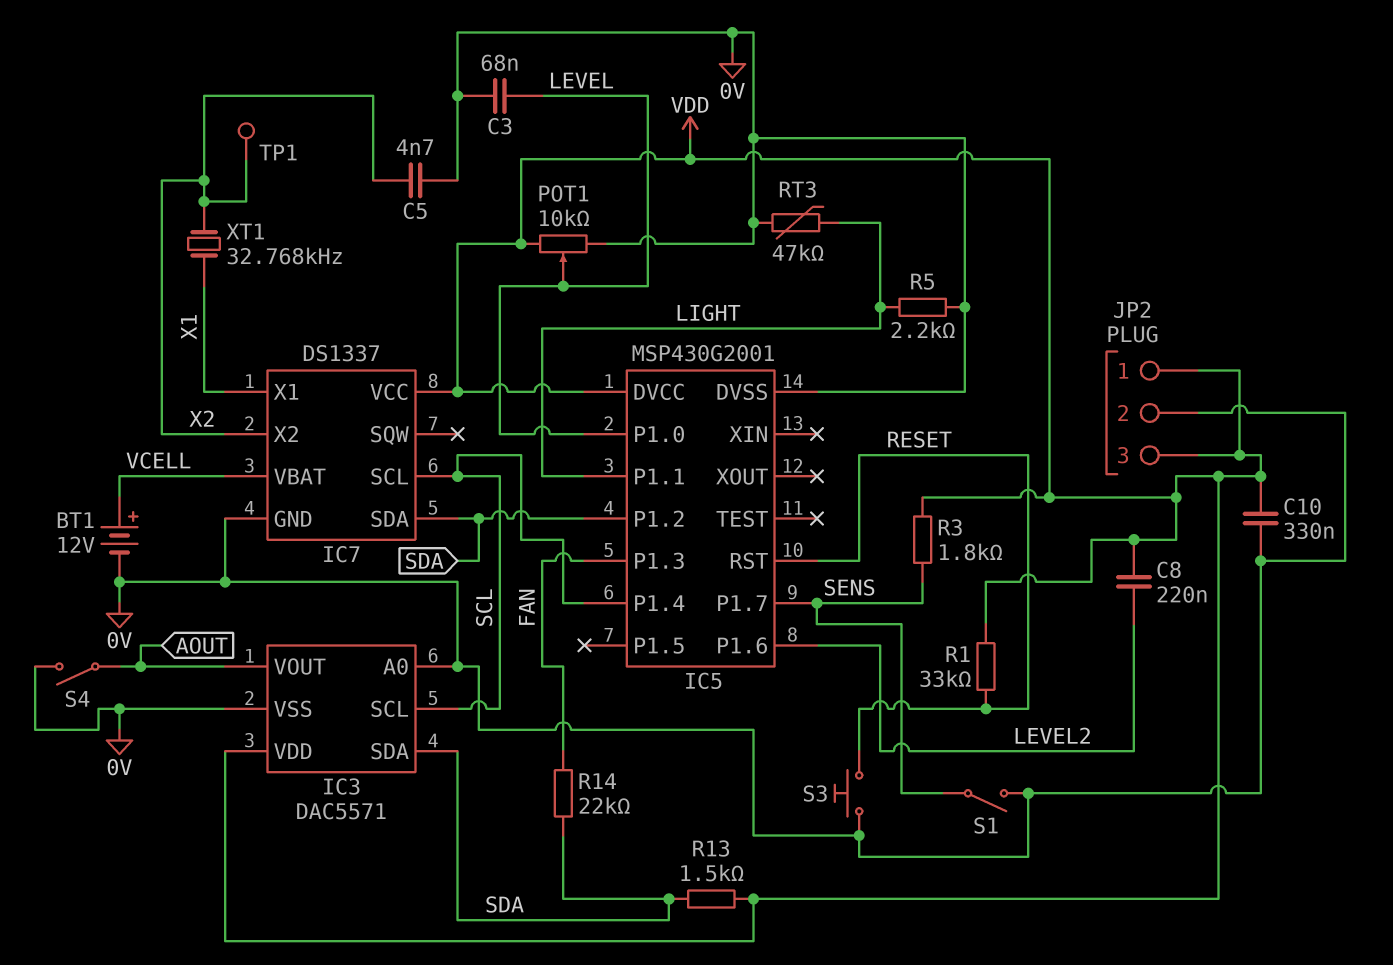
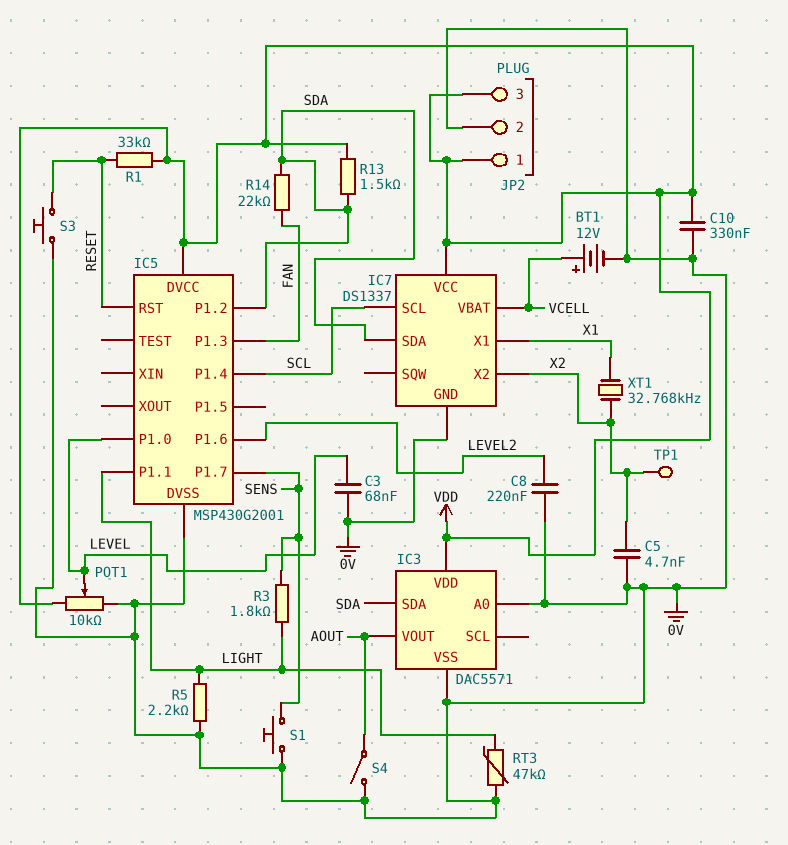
C8: 220nF (LEVEL2, VDD) -> 220nF (0V, LEVEL2)
IC3 pin SCL: SCL -> none
R3: 1.8k (SENS, VDD) -> 1.8k (LIGHT, SENS)
S1: switch (0V, SENS) -> button (0V, SENS)

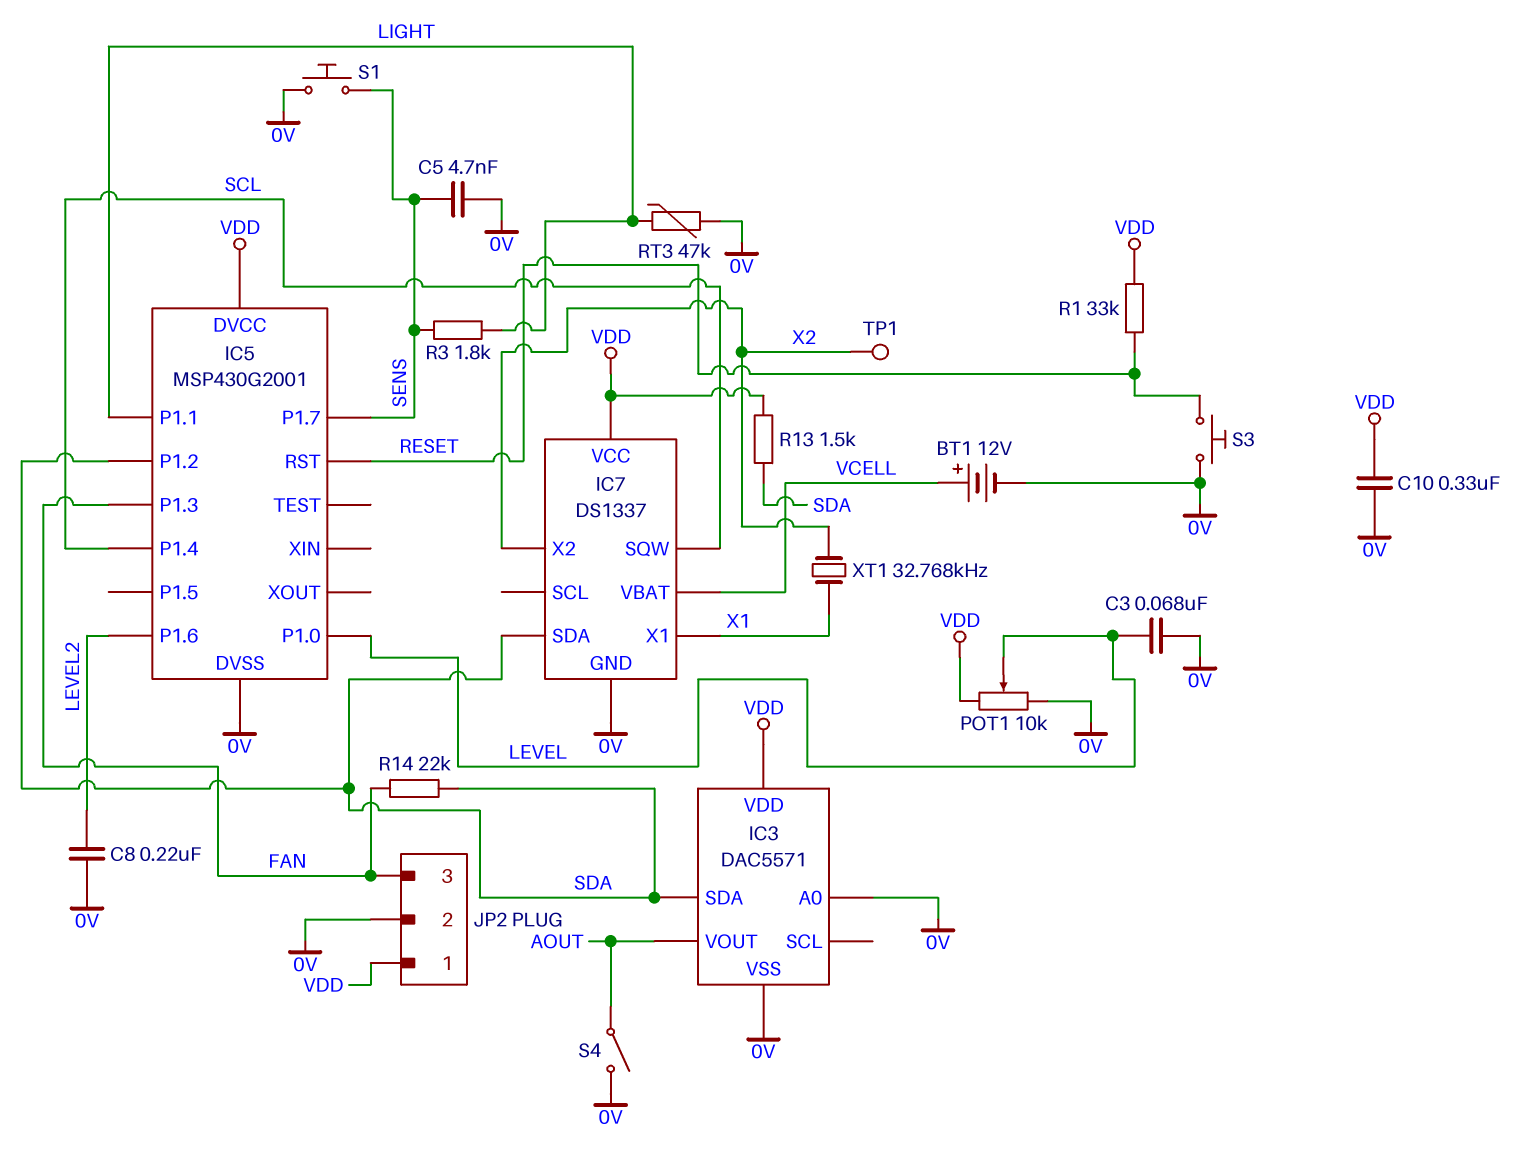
C5: 4.7nF (0V, X2) -> 4.7nF (0V, SENS)
IC7 pin SCL: SCL -> none
IC7 pin SQW: none -> SCL
JP2 pin 3: VDD -> FAN
R5: 2.2k (0V, LIGHT) -> none

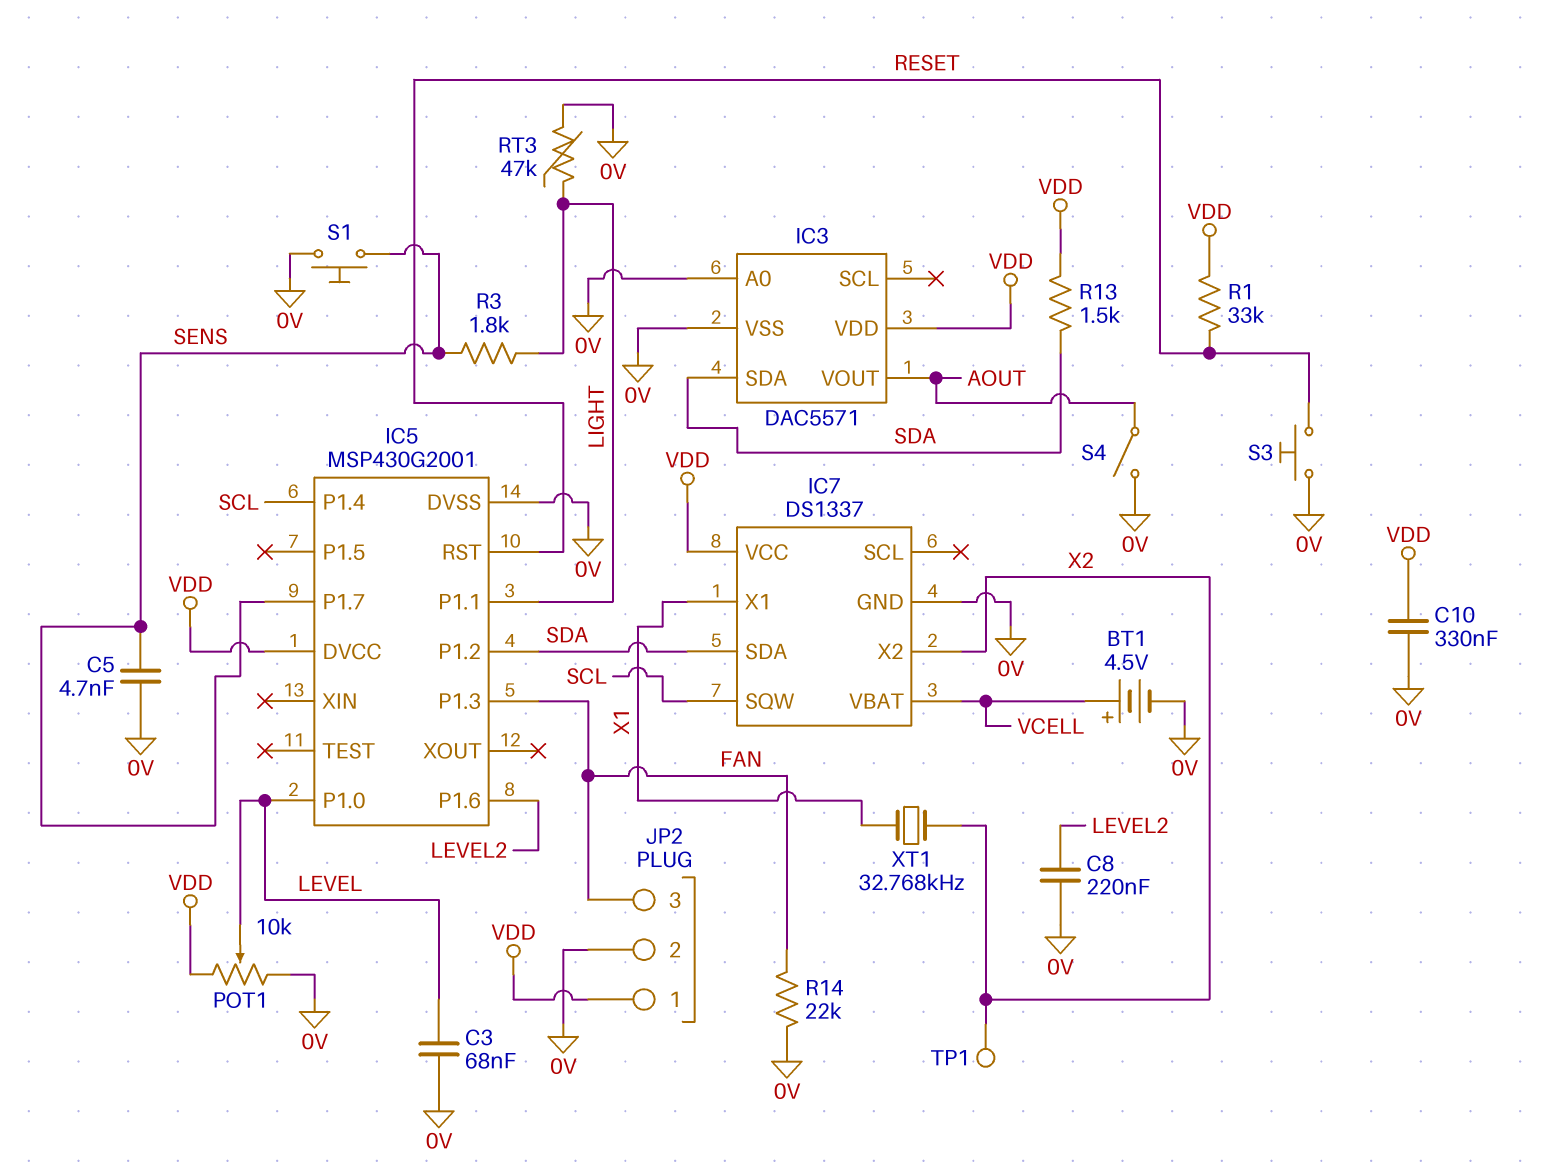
BT1: 12V (plus VCELL, minus 0V) -> 4.5V (plus VCELL, minus 0V)
R14: 22k (FAN, SDA) -> 22k (0V, FAN)

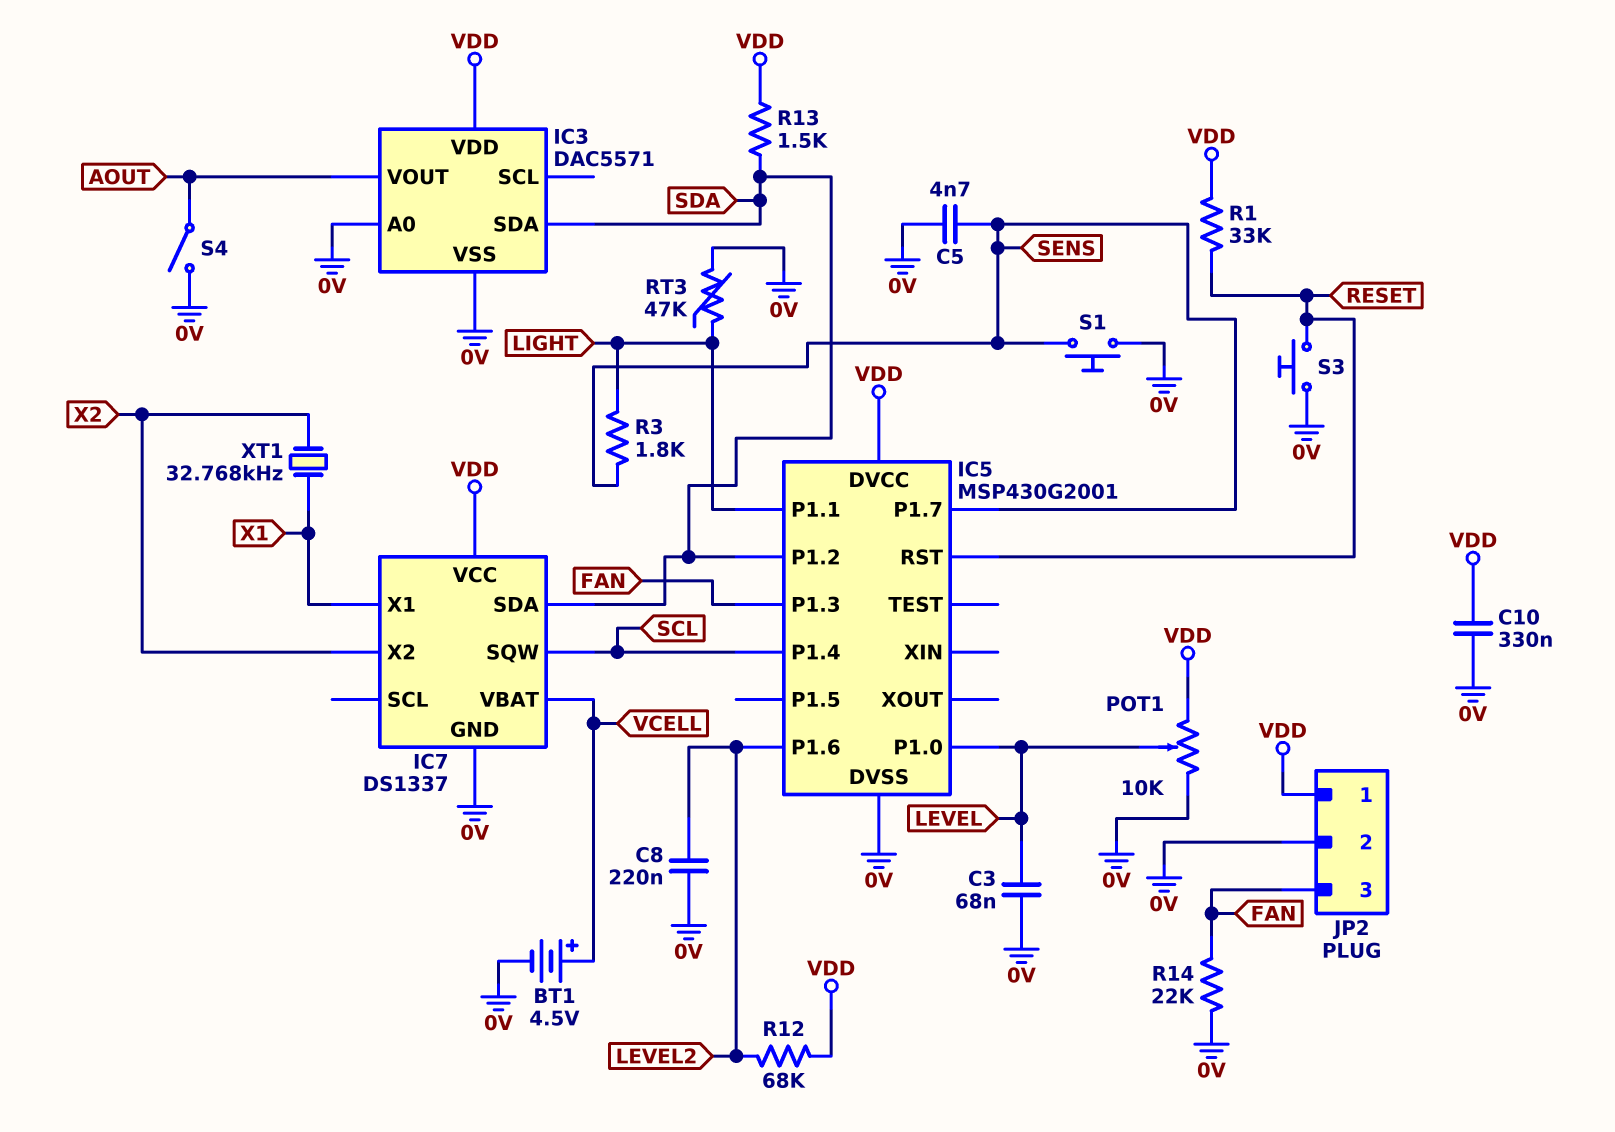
R12: none -> 68k (LEVEL2, VDD)
TP1: test point (X2) -> none

